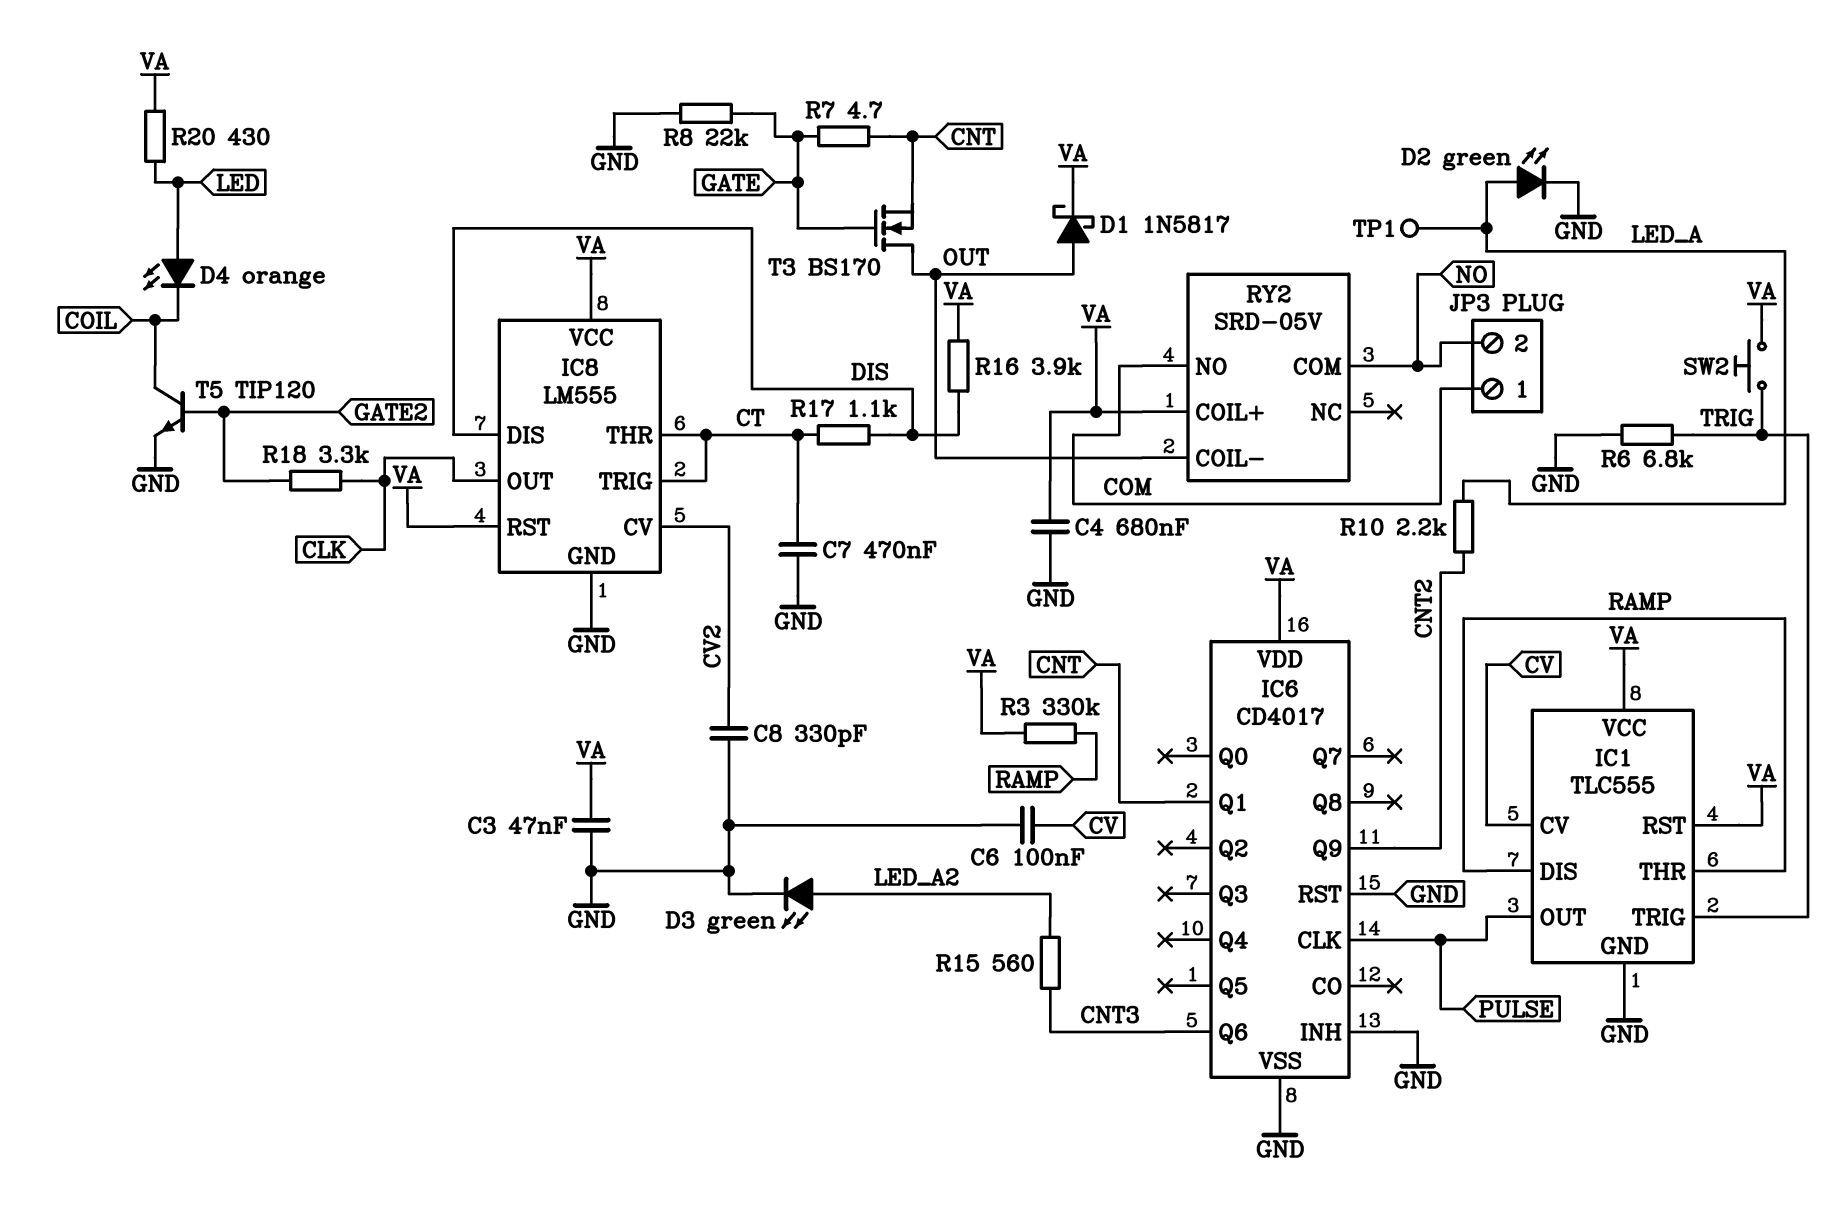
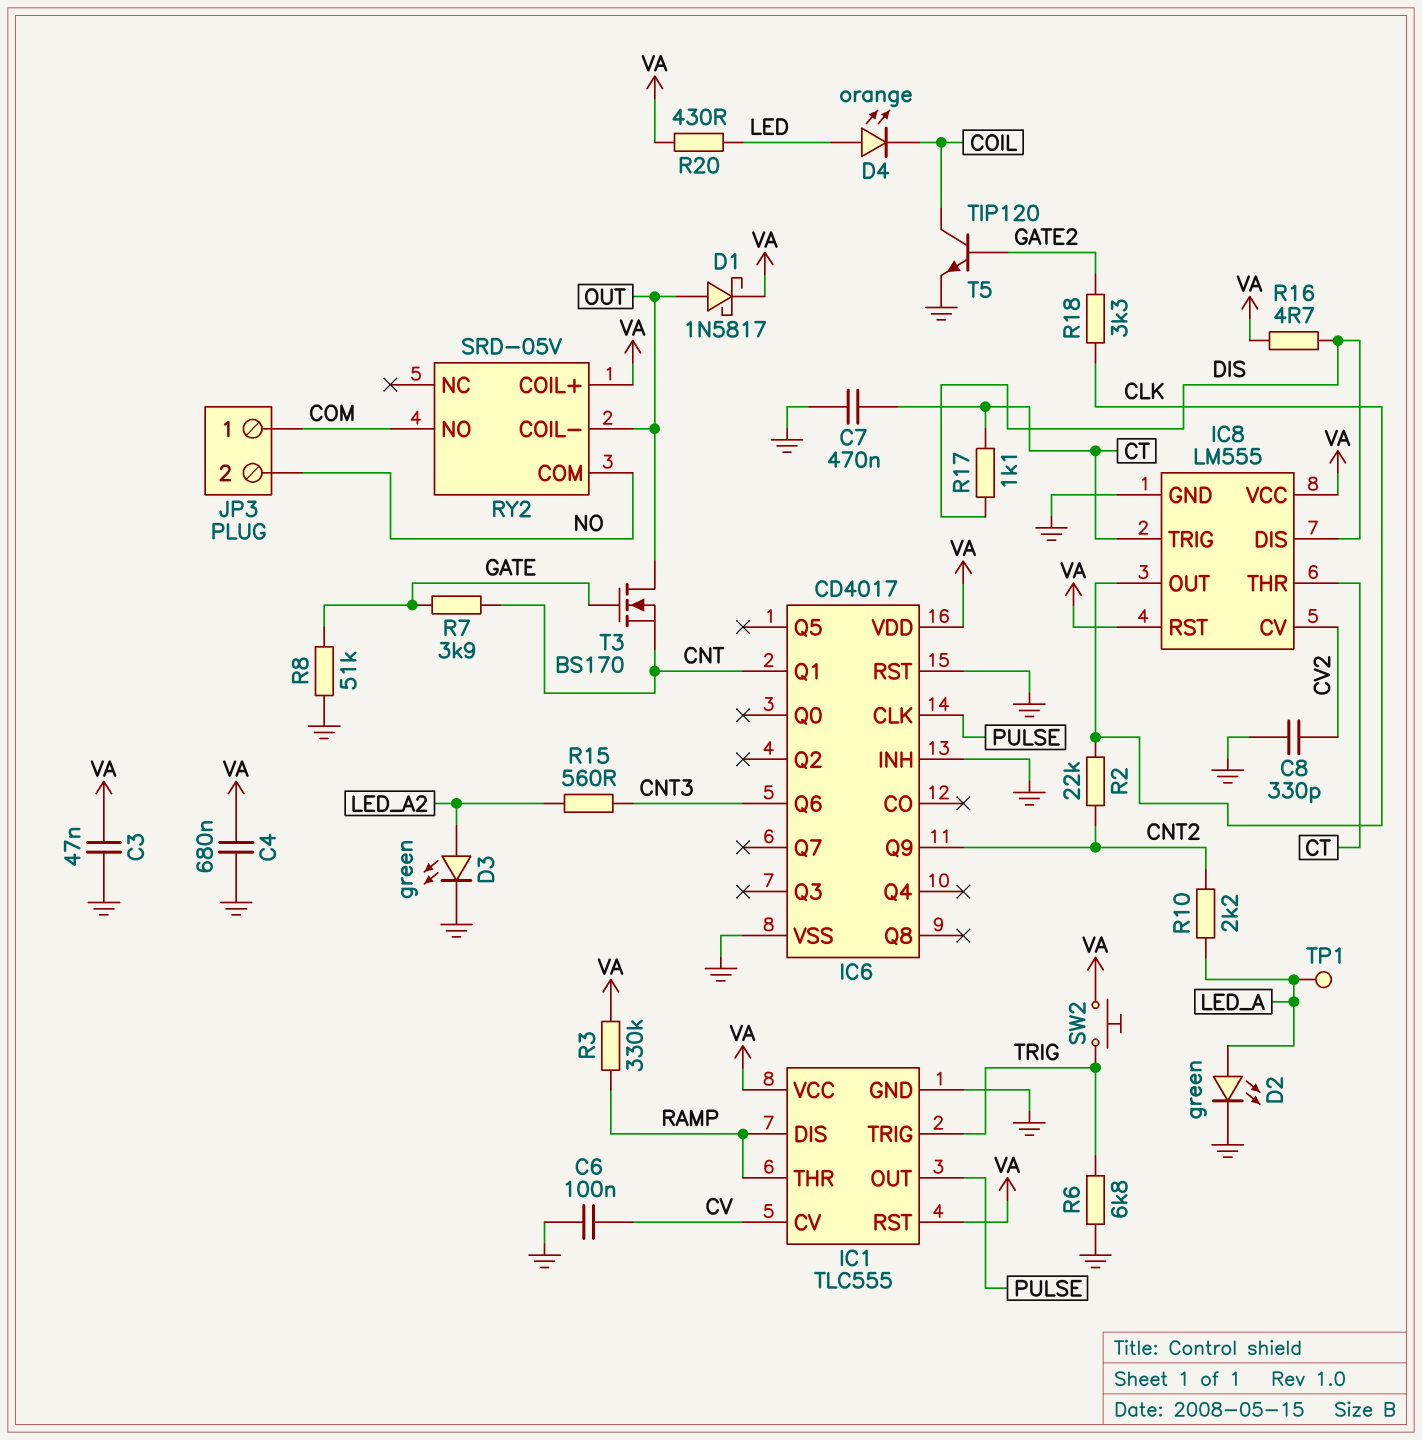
R2: none -> 22k (CLK, CNT2)
R7: 4.7 (CNT, GATE) -> 3.9k (CNT, GATE)
R8: 22k (GATE, GND) -> 51k (GATE, GND)
R16: 3.9k (DIS, VA) -> 4.7 (DIS, VA)

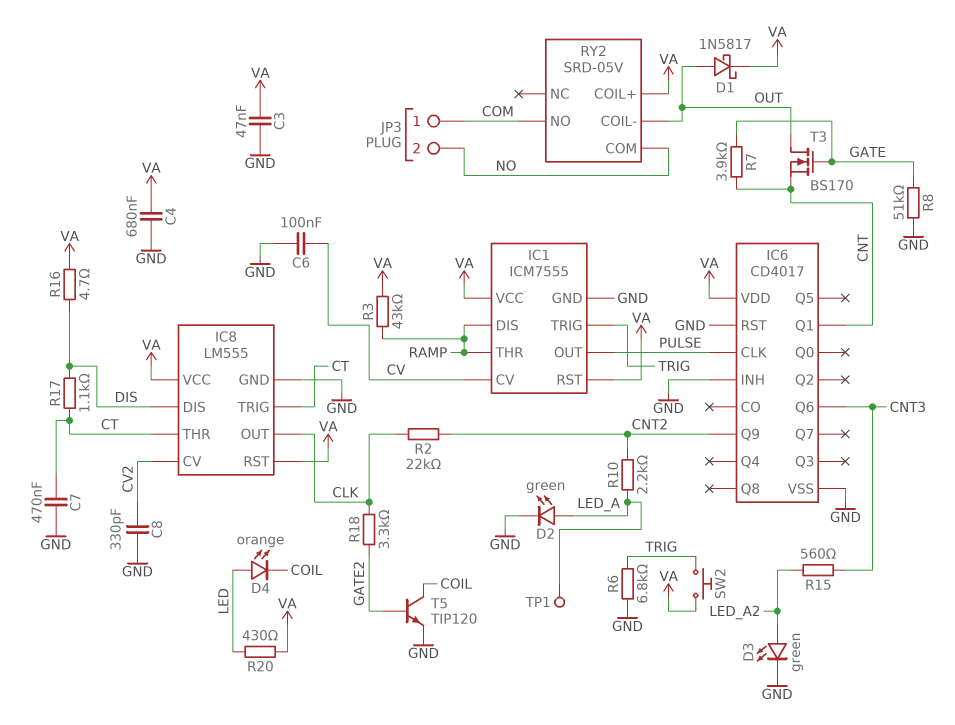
IC1: TLC555 -> ICM7555
R3: 330k (RAMP, VA) -> 43k (RAMP, VA)

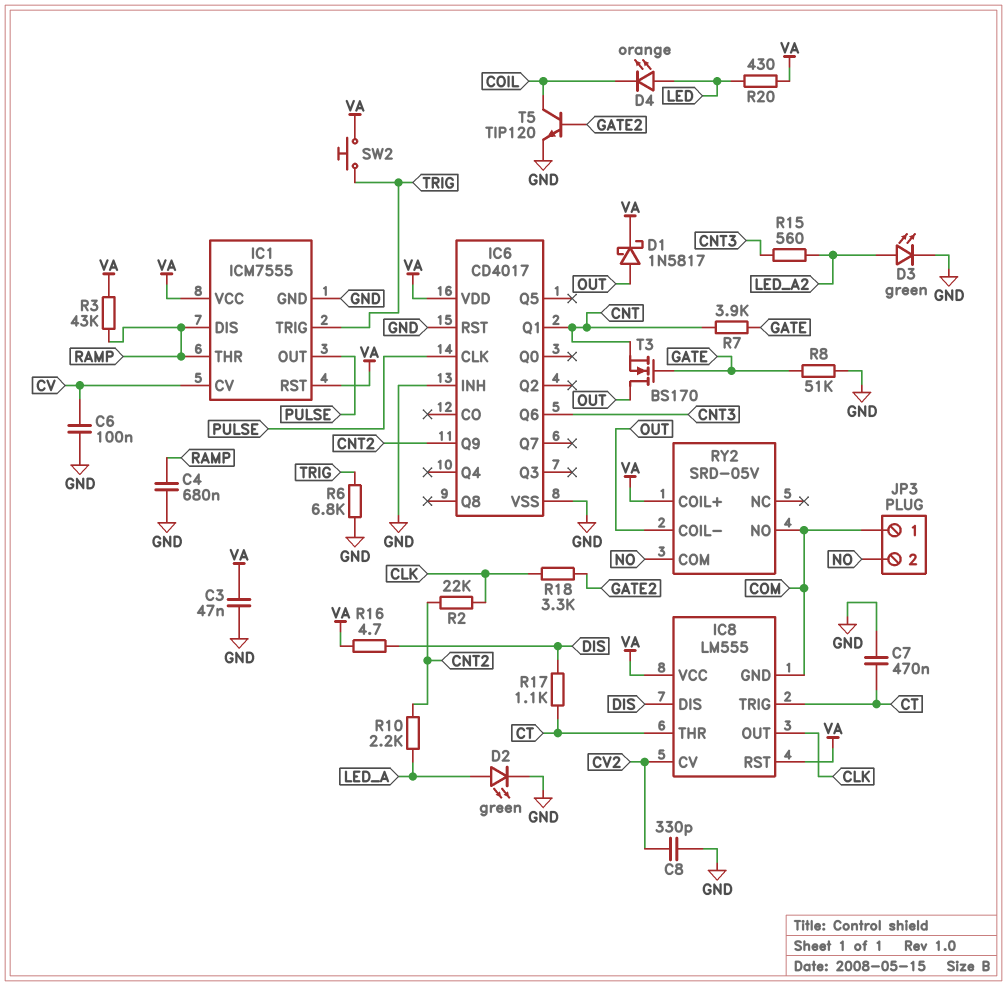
C4: 680nF (GND, VA) -> 680nF (GND, RAMP)
IC8 pin GND: GND -> COM
TP1: test point (LED_A) -> none

